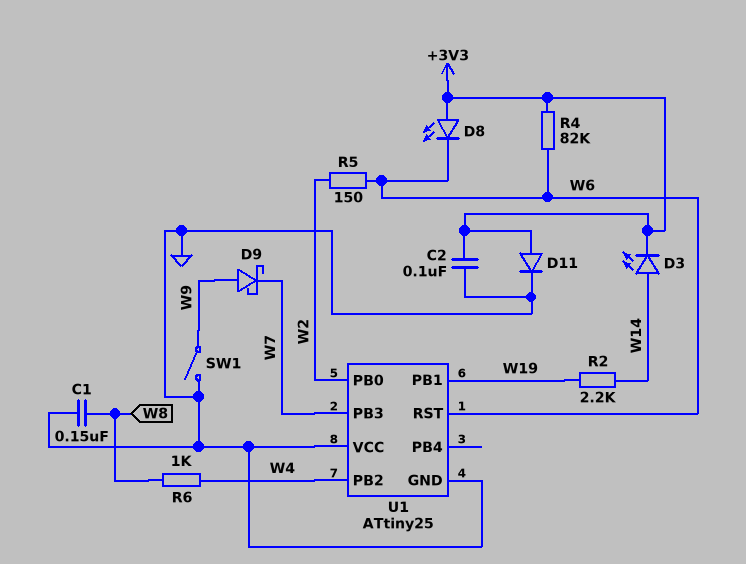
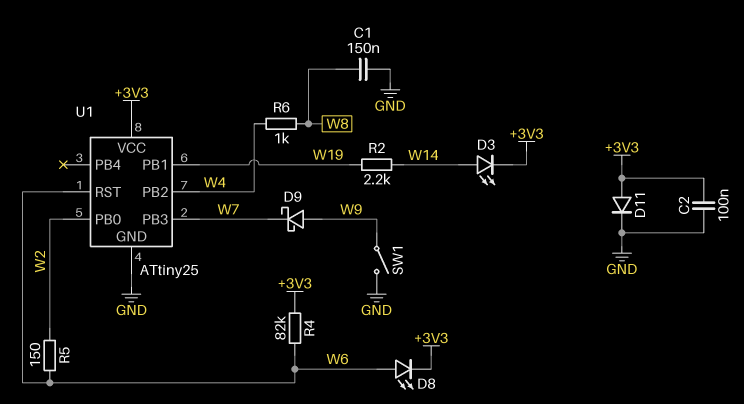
D8: LED (A +3V3, K W6) -> LED (A W6, K +3V3)
U1 pin VCC: GND -> +3V3

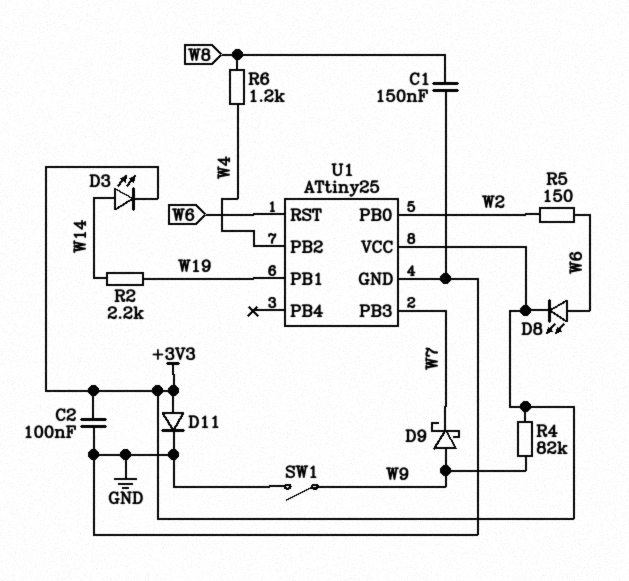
R4: 82k (+3V3, W6) -> 82k (+3V3, W9)
R6: 1k (W4, W8) -> 1.2k (W4, W8)

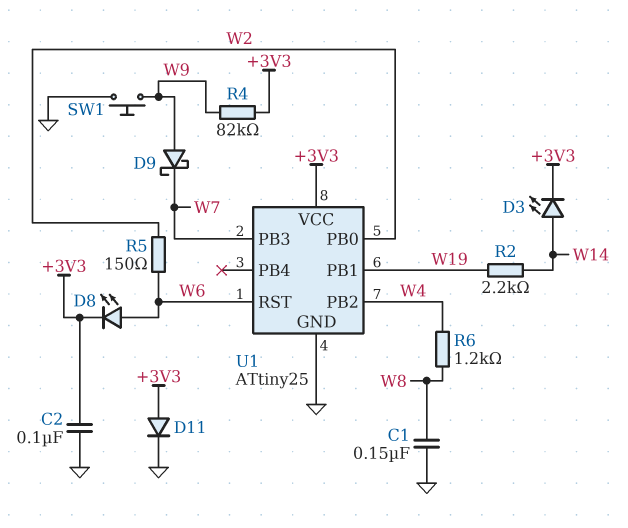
SW1: switch (GND, W9) -> button (GND, W9)

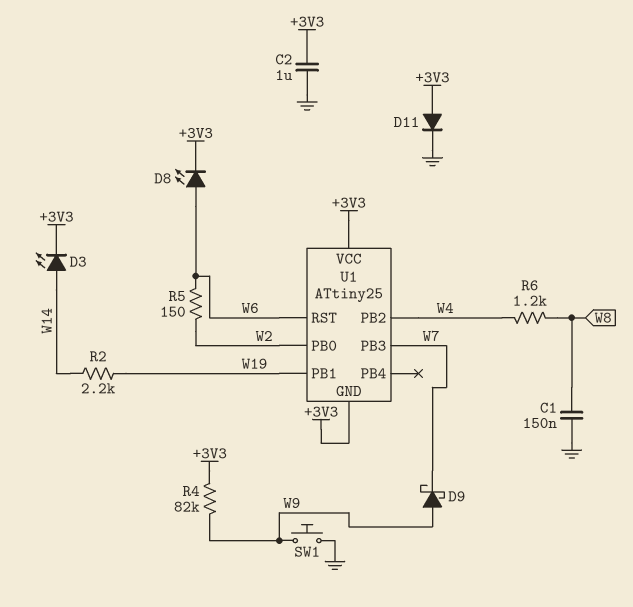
C2: 100nF (+3V3, GND) -> 1uF (+3V3, GND)
U1 pin GND: GND -> +3V3

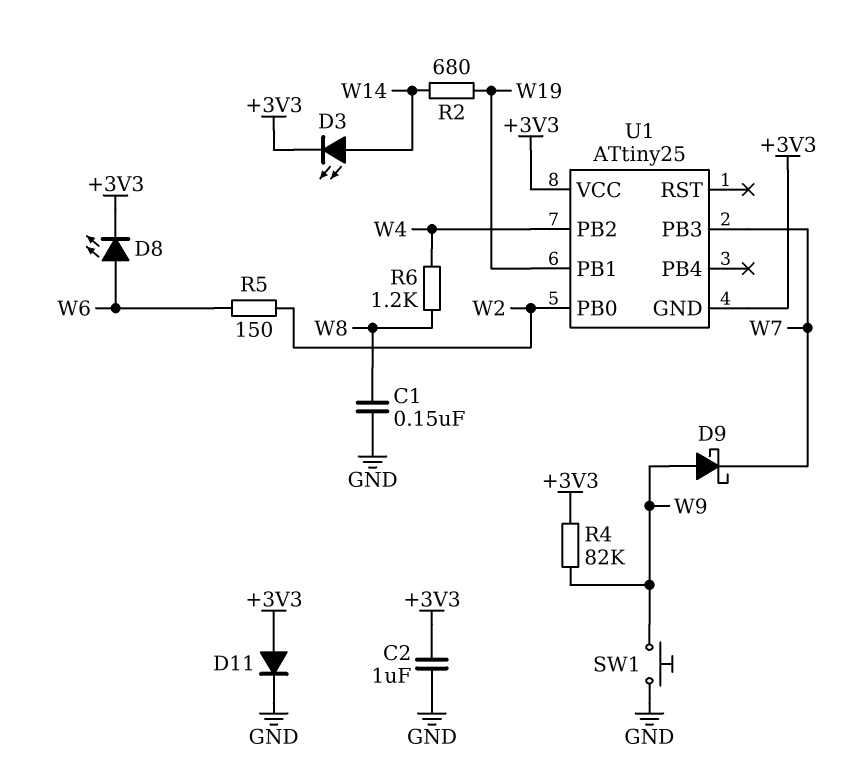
R2: 2.2k (W14, W19) -> 680 (W14, W19)
U1 pin RST: W6 -> none

